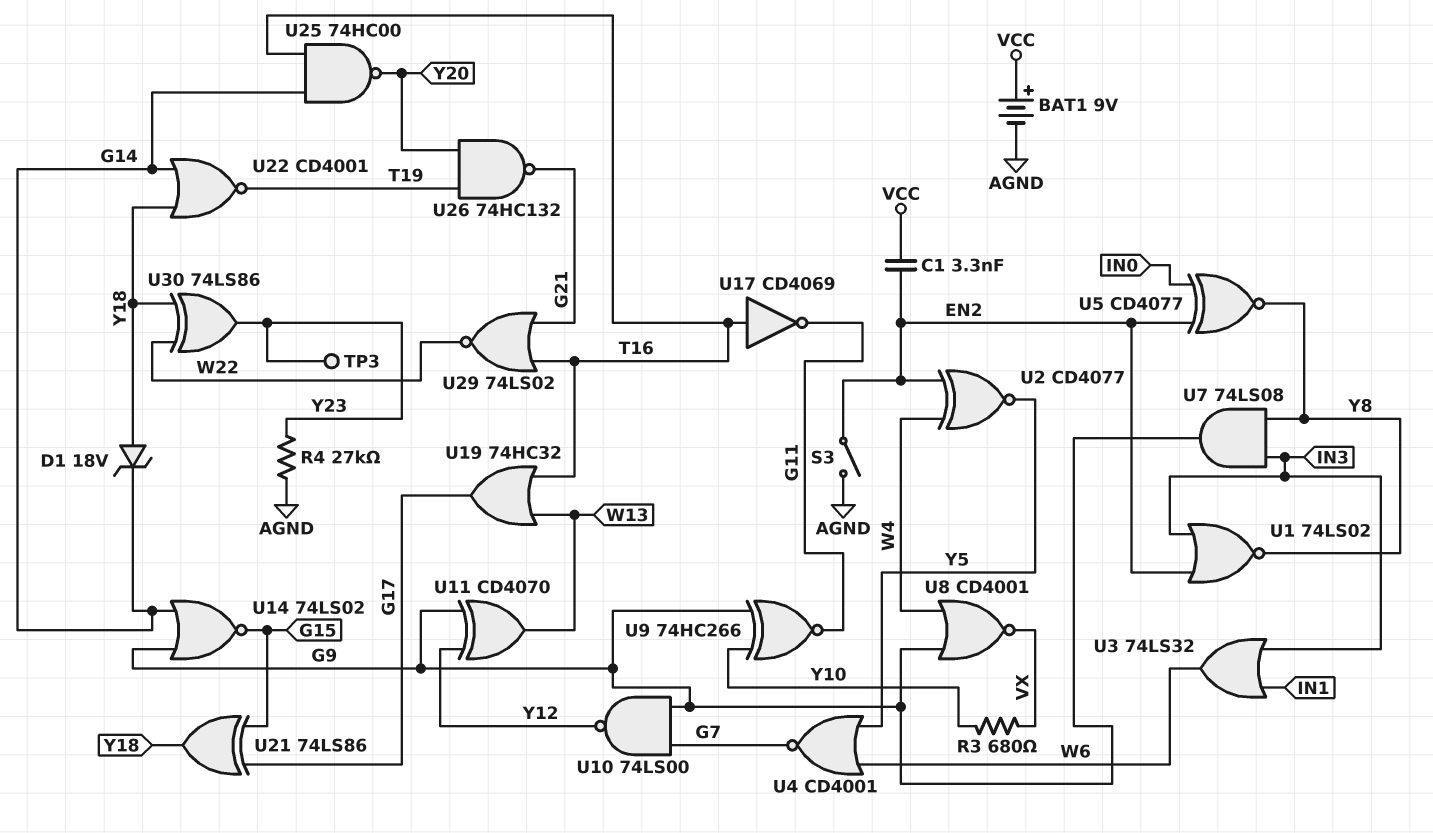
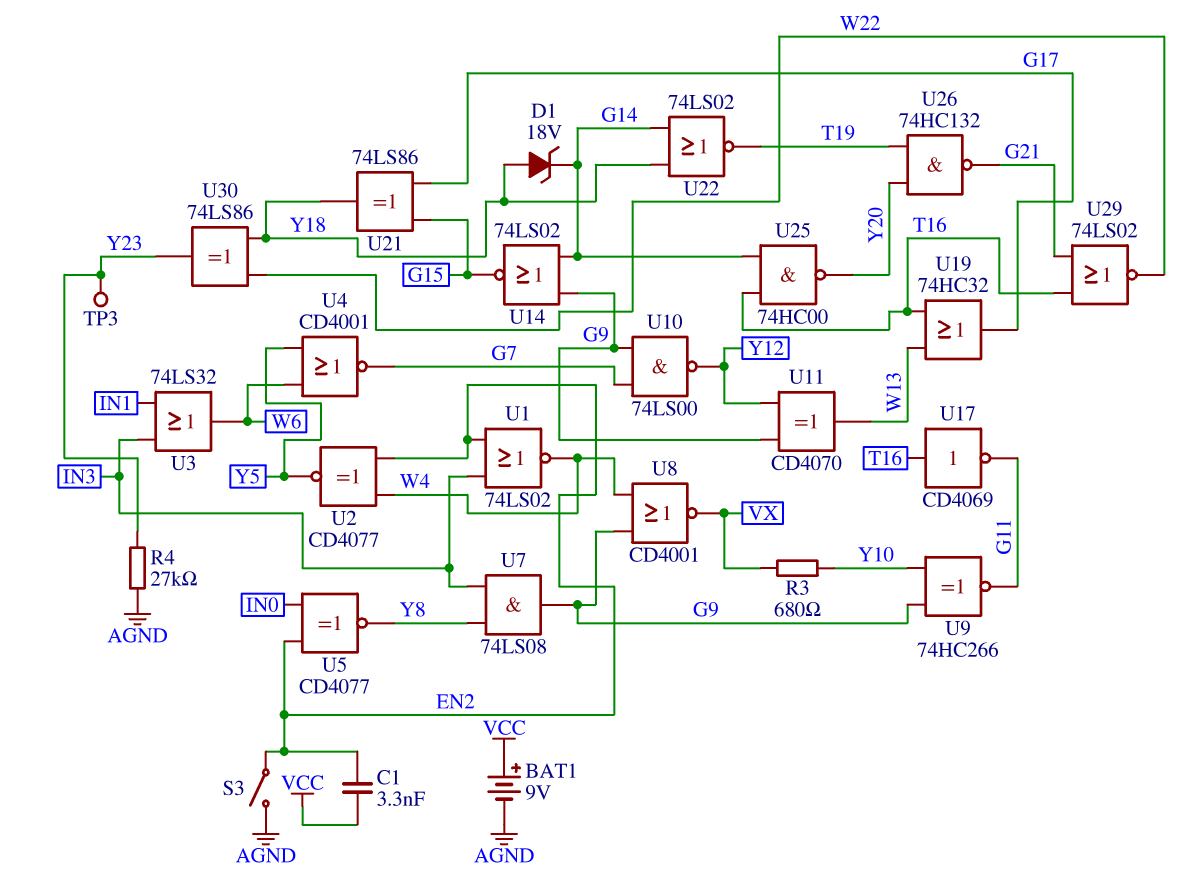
U1: NOR 74LS02 (in EN2, in IN3, out Y8) -> NOR 74LS02 (in EN2, in IN3, out W4)
U22: NOR CD4001 (in G14, in Y18, out T19) -> NOR 74LS02 (in G14, in Y18, out T19)

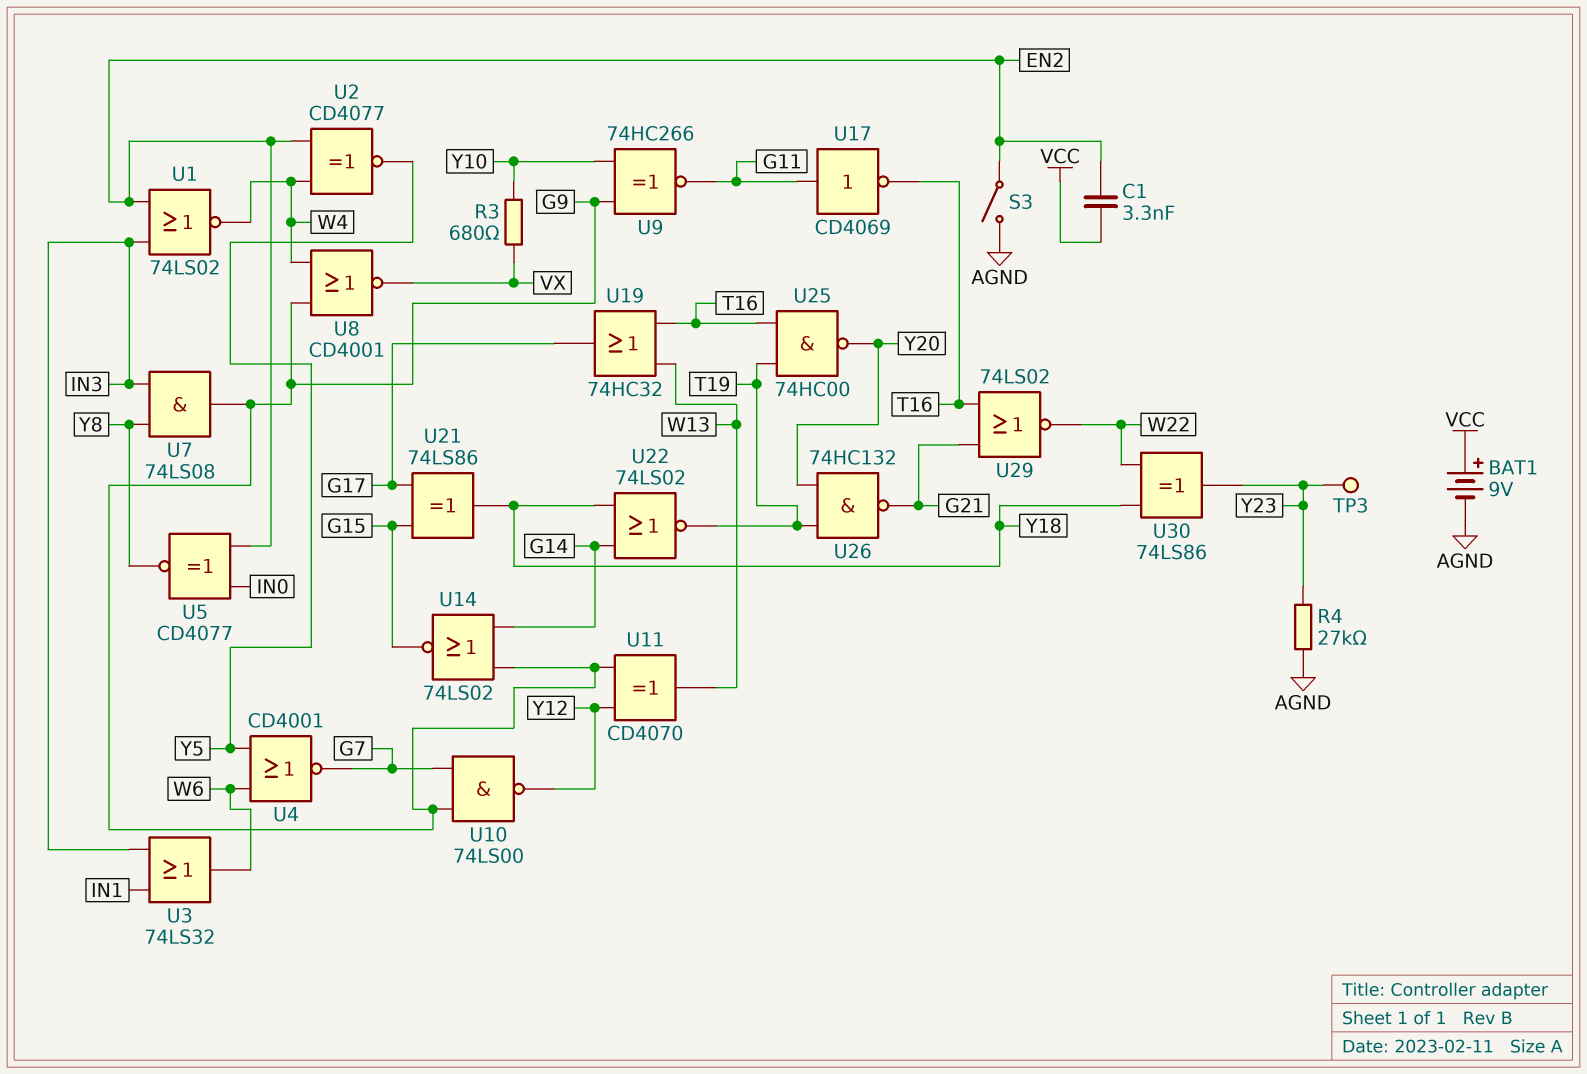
D1: zener 18V (A Y18, K G14) -> none
U17: NOT CD4069 (in T16, out G11) -> NOT CD4069 (in G11, out T16)
U25: NAND 74HC00 (in G14, in T16, out Y20) -> NAND 74HC00 (in T16, in T19, out Y20)

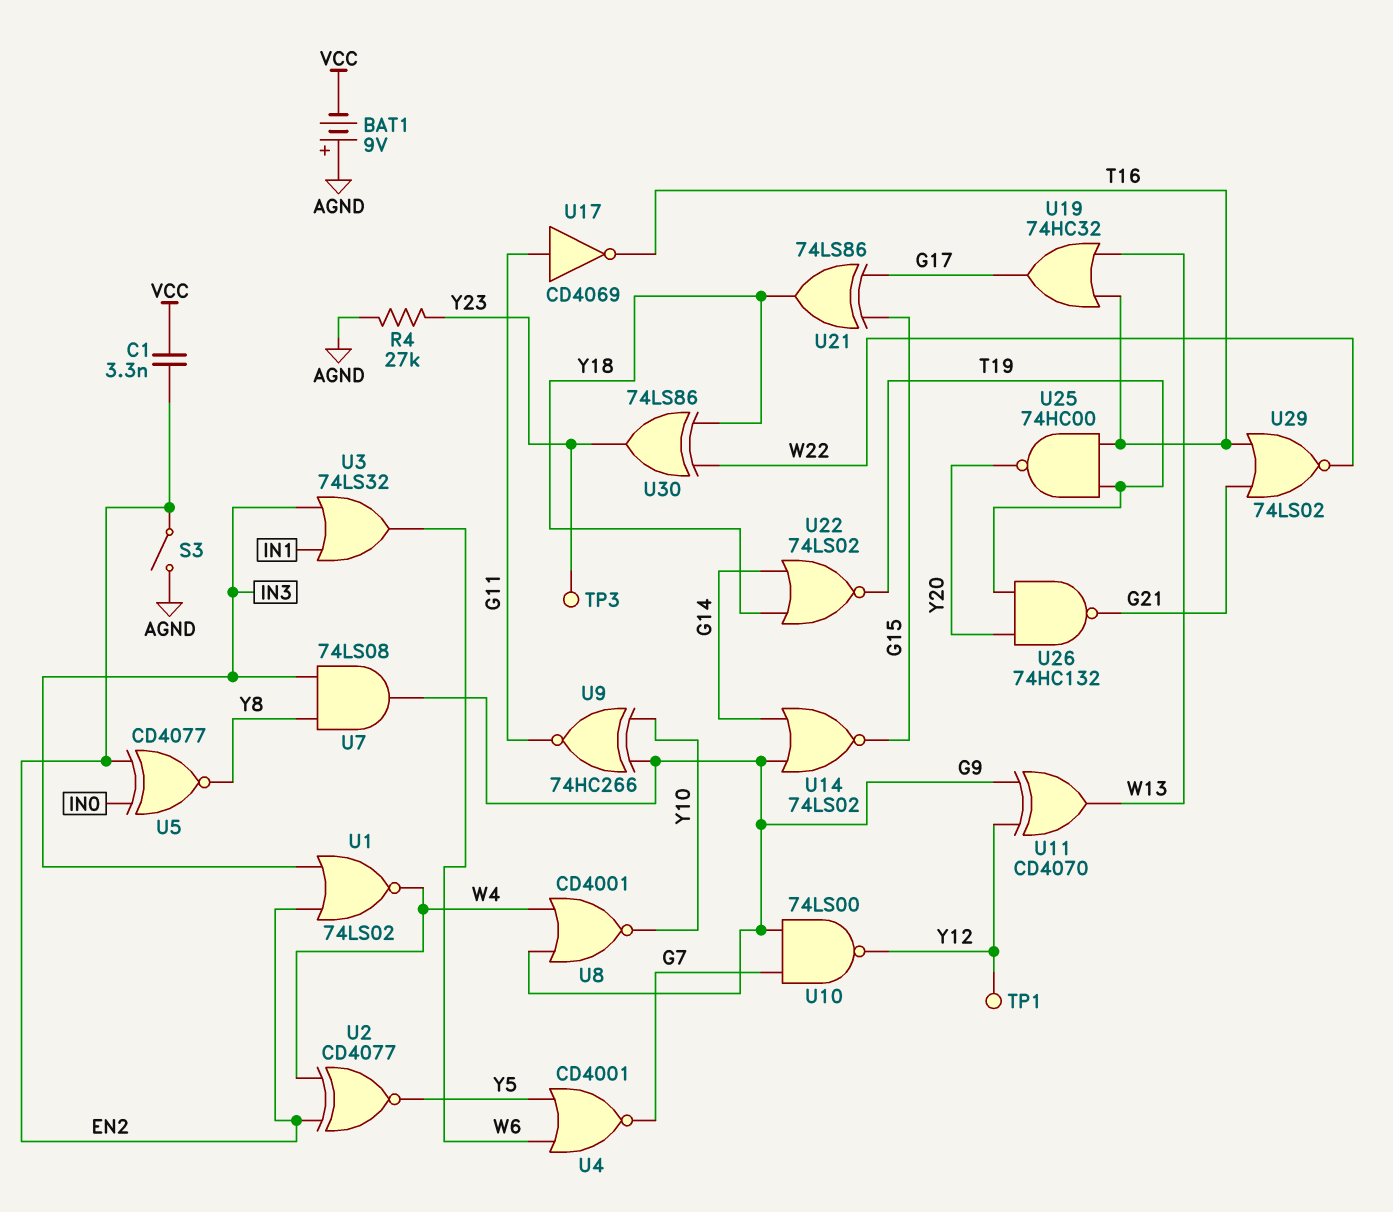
BAT1: 9V (plus VCC, minus AGND) -> 9V (plus AGND, minus VCC)
R3: 680 (VX, Y10) -> none
TP1: none -> test point (Y12)
U8: NOR CD4001 (in G9, in W4, out VX) -> NOR CD4001 (in G9, in W4, out Y10)

